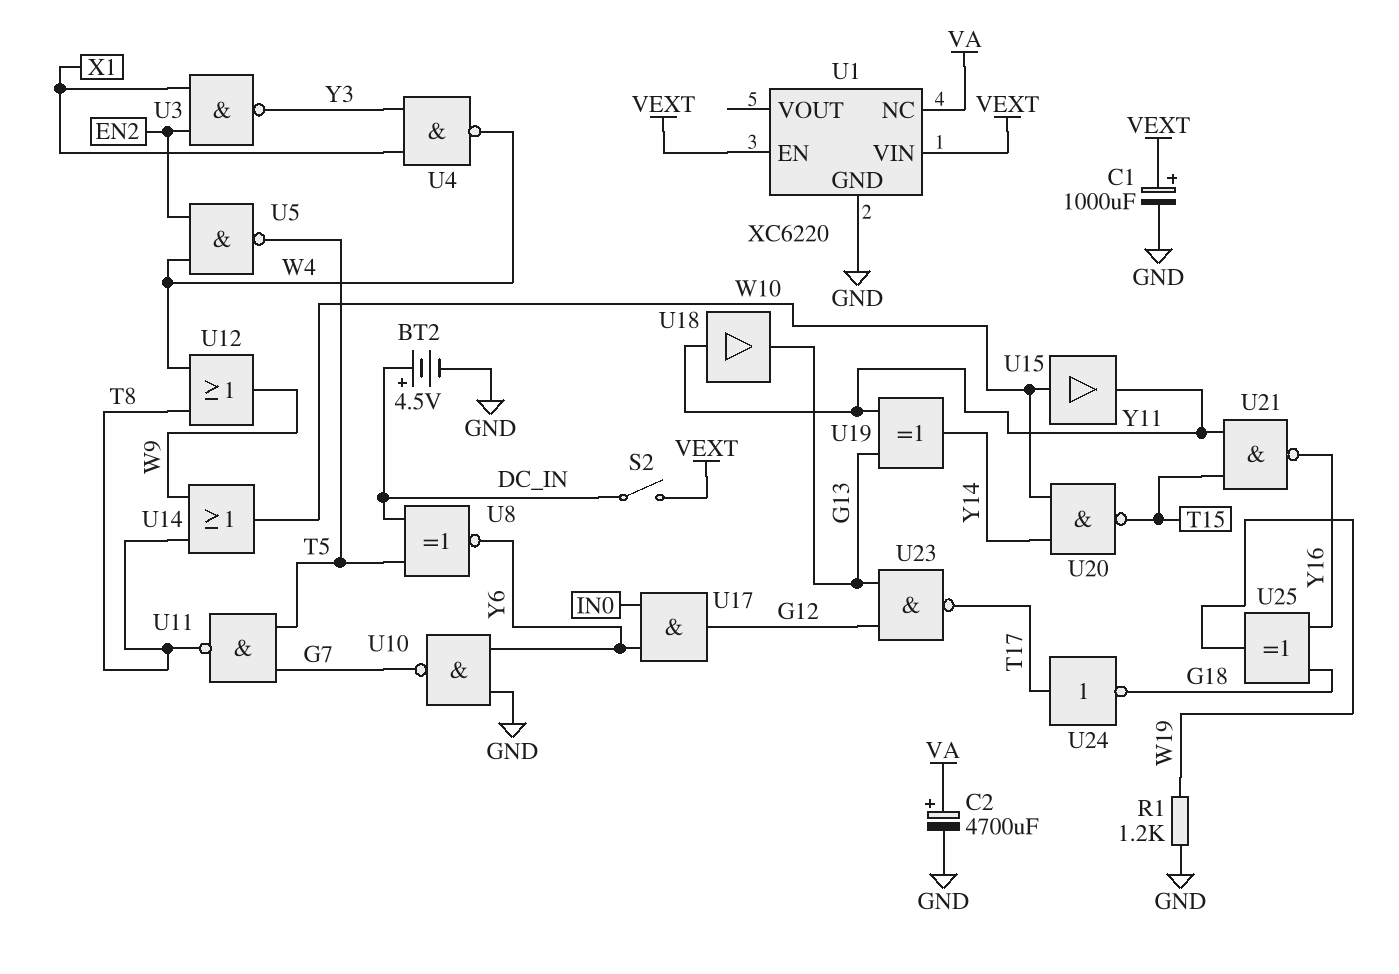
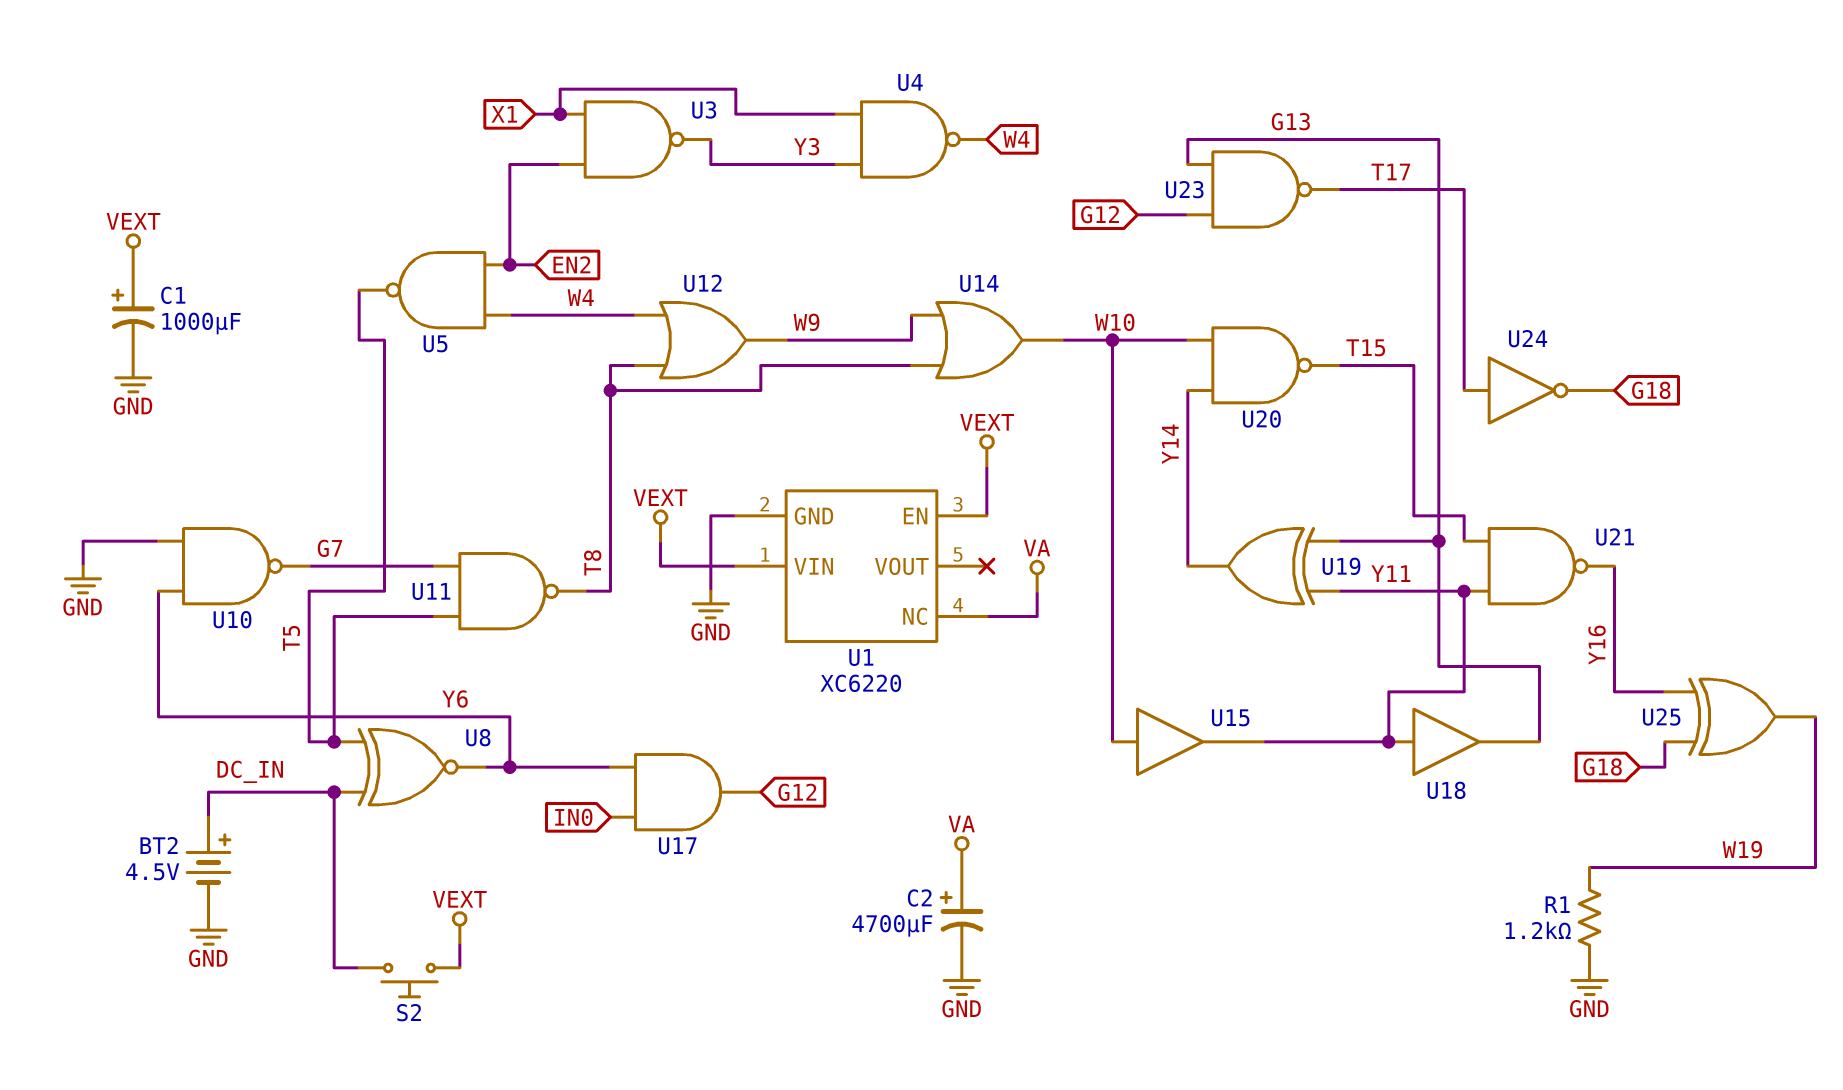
S2: switch (DC_IN, VEXT) -> button (DC_IN, VEXT)

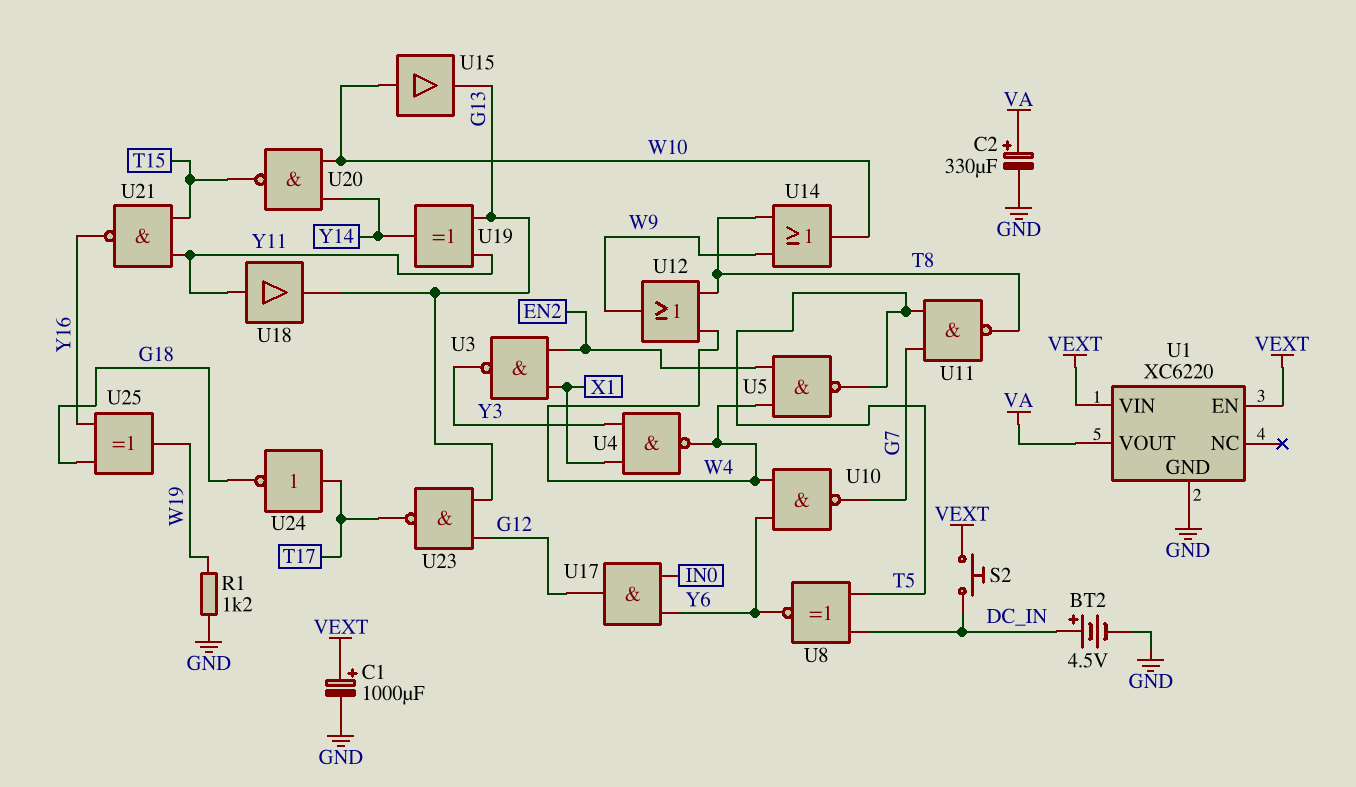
C2: 4700uF (plus VA, minus GND) -> 330uF (plus VA, minus GND)
U1 pin NC: VA -> none
U1 pin VOUT: none -> VA
U10: NAND (in GND, in Y6, out G7) -> NAND (in W4, in Y6, out G7)
U15: buffer (in W10, out Y11) -> buffer (in W10, out G13)

